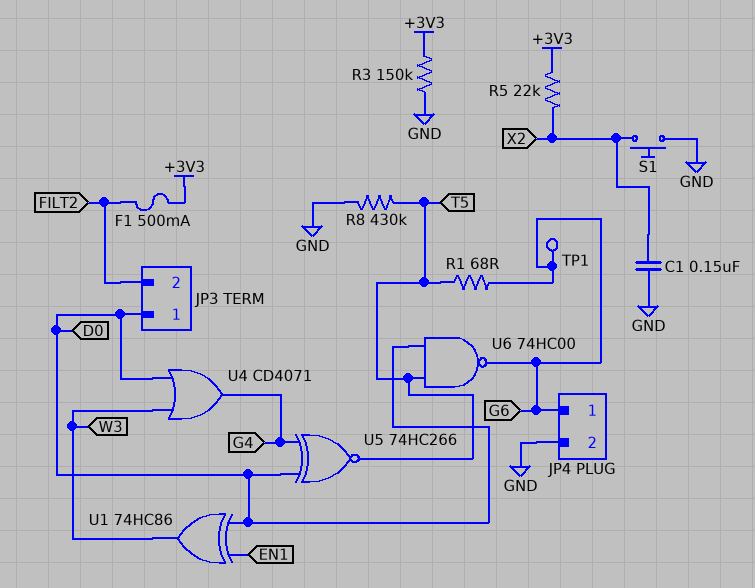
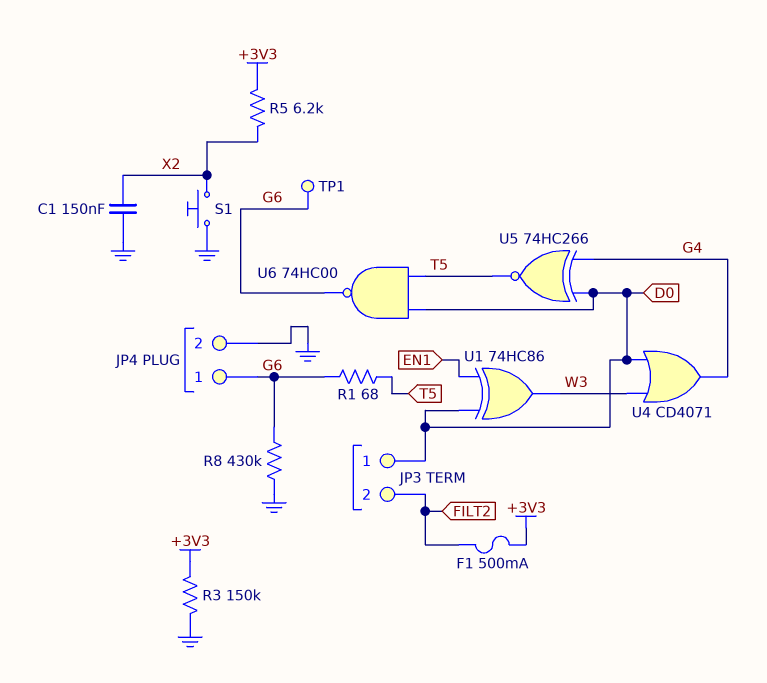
R5: 22k (+3V3, X2) -> 6.2k (+3V3, X2)
R8: 430k (GND, T5) -> 430k (G6, GND)

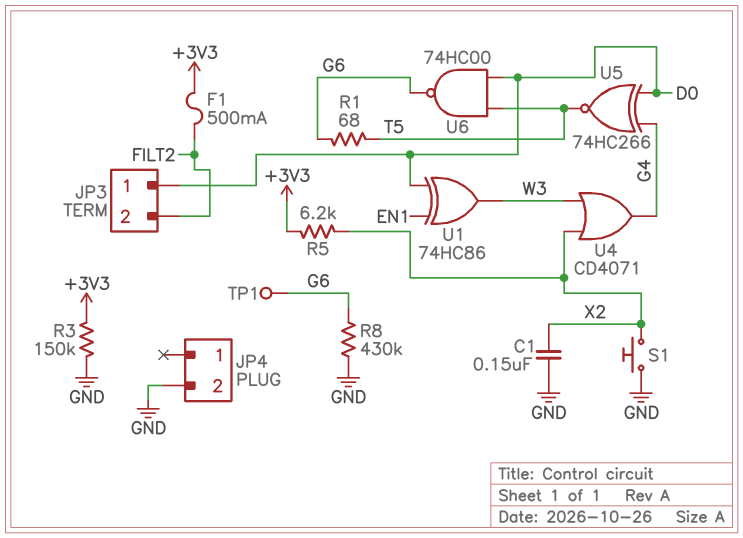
JP4 pin 1: G6 -> none
U4: OR CD4071 (in D0, in W3, out G4) -> OR CD4071 (in W3, in X2, out G4)

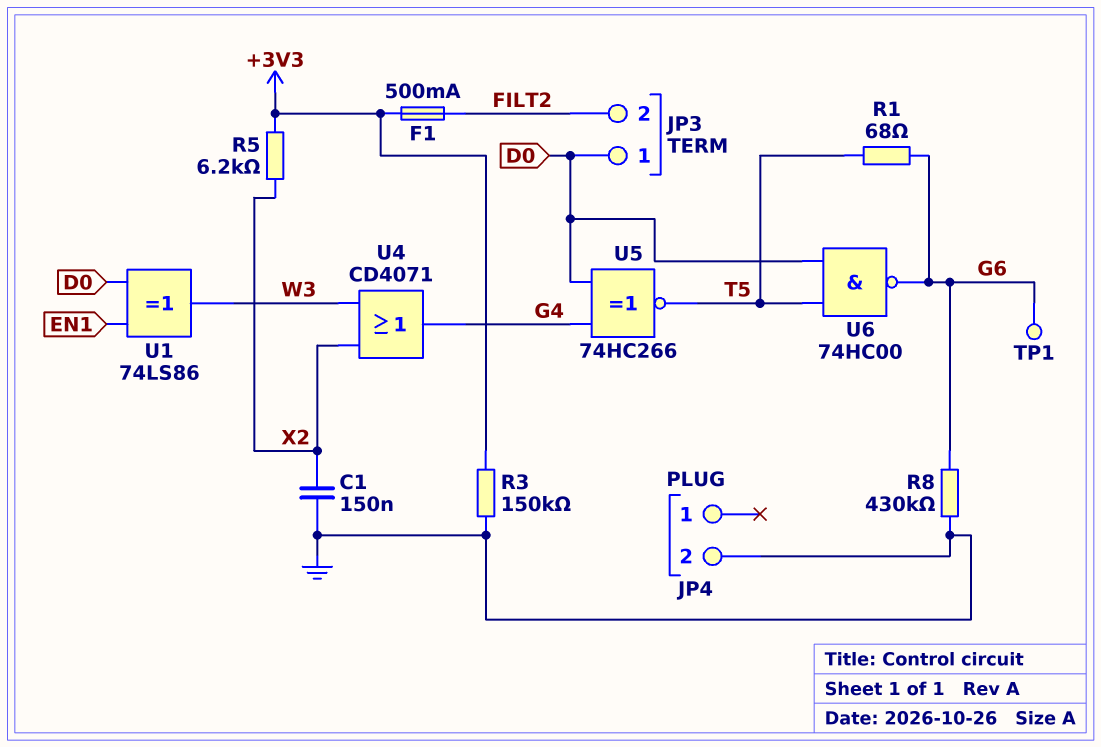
S1: button (GND, X2) -> none
U1: XOR 74HC86 (in D0, in EN1, out W3) -> XOR 74LS86 (in D0, in EN1, out W3)

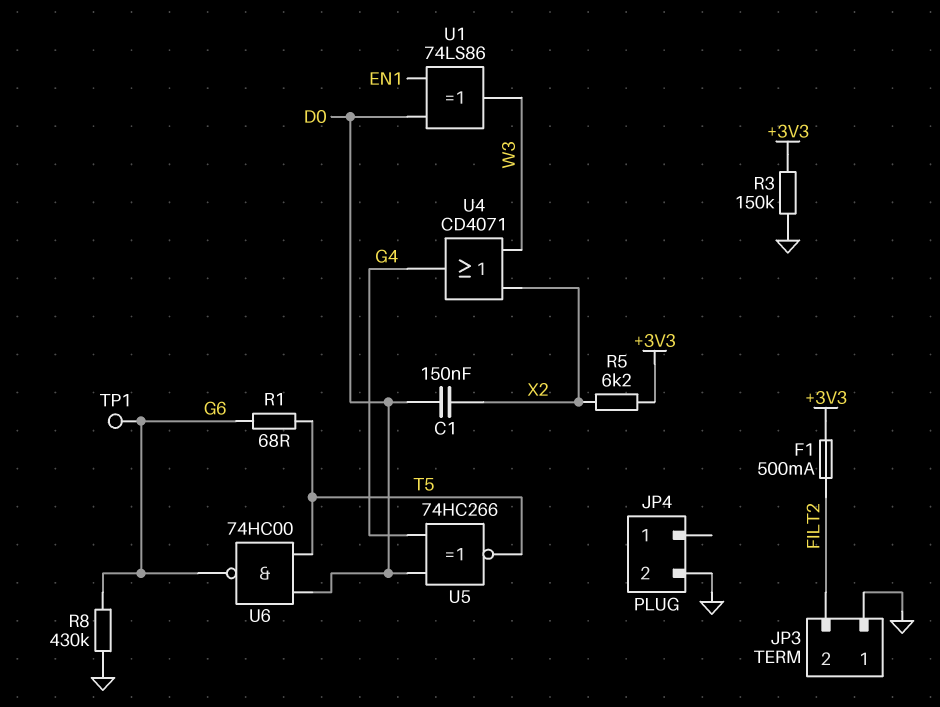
C1: 150nF (GND, X2) -> 150nF (D0, X2)
JP3 pin 1: D0 -> GND

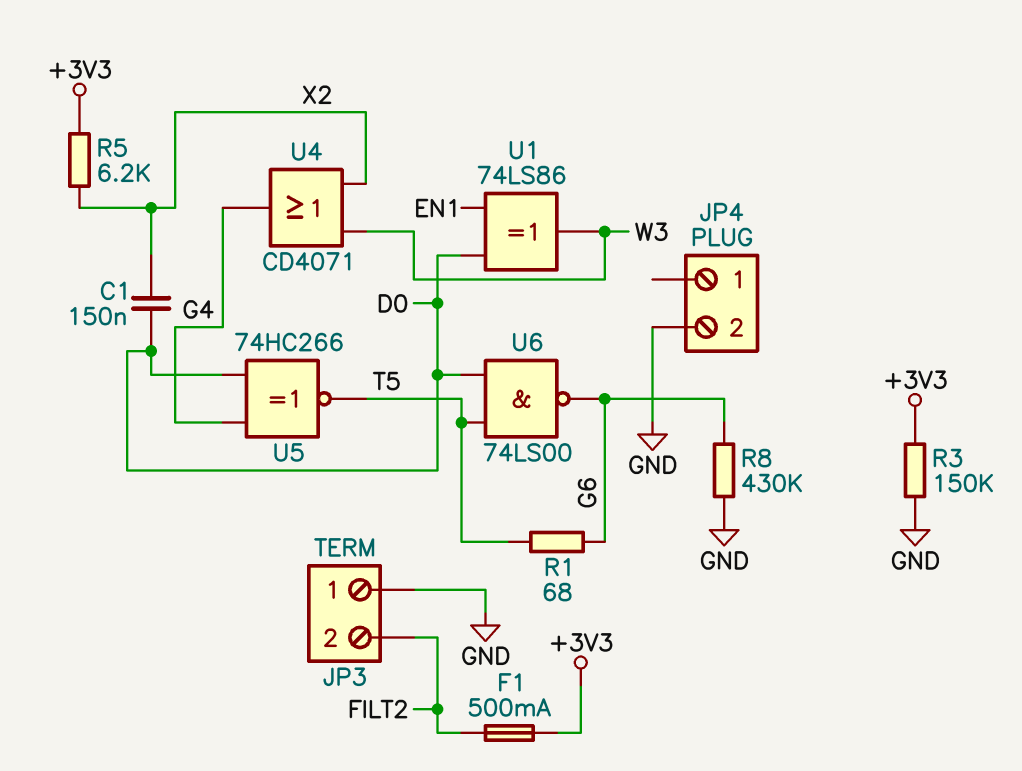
TP1: test point (G6) -> none
U6: NAND 74HC00 (in D0, in T5, out G6) -> NAND 74LS00 (in D0, in T5, out G6)

